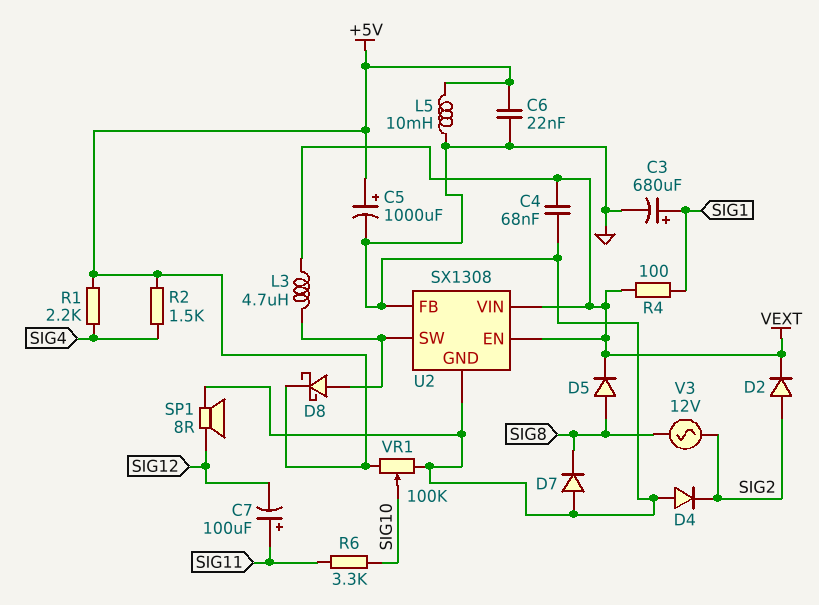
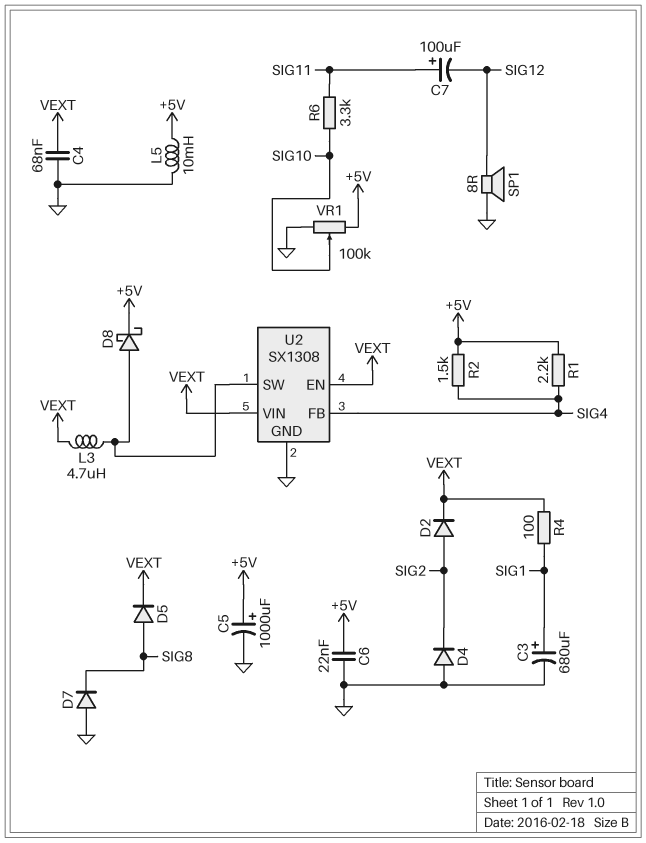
U2 pin FB: GND -> SIG4
V3: AC 12V (SIG2, SIG8) -> none

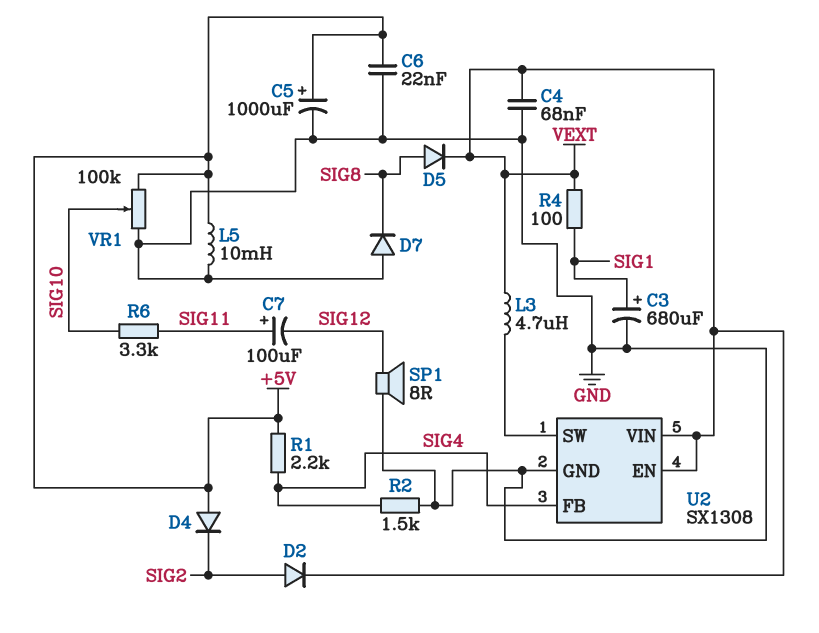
D4: diode (A GND, K SIG2) -> diode (A +5V, K SIG2)
D8: schottky (A U2/SW, K +5V) -> none
R2: 1.5k (+5V, SIG4) -> 1.5k (GND, SIG4)

